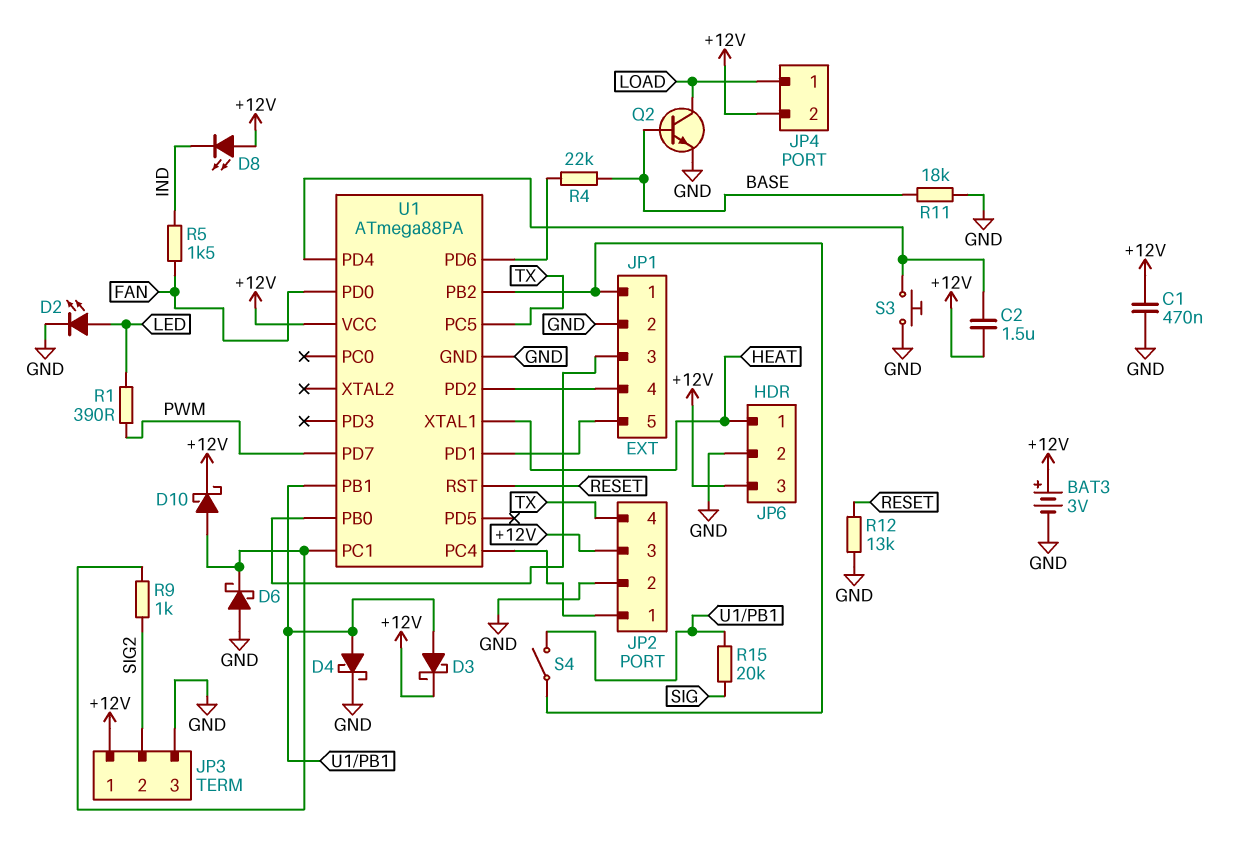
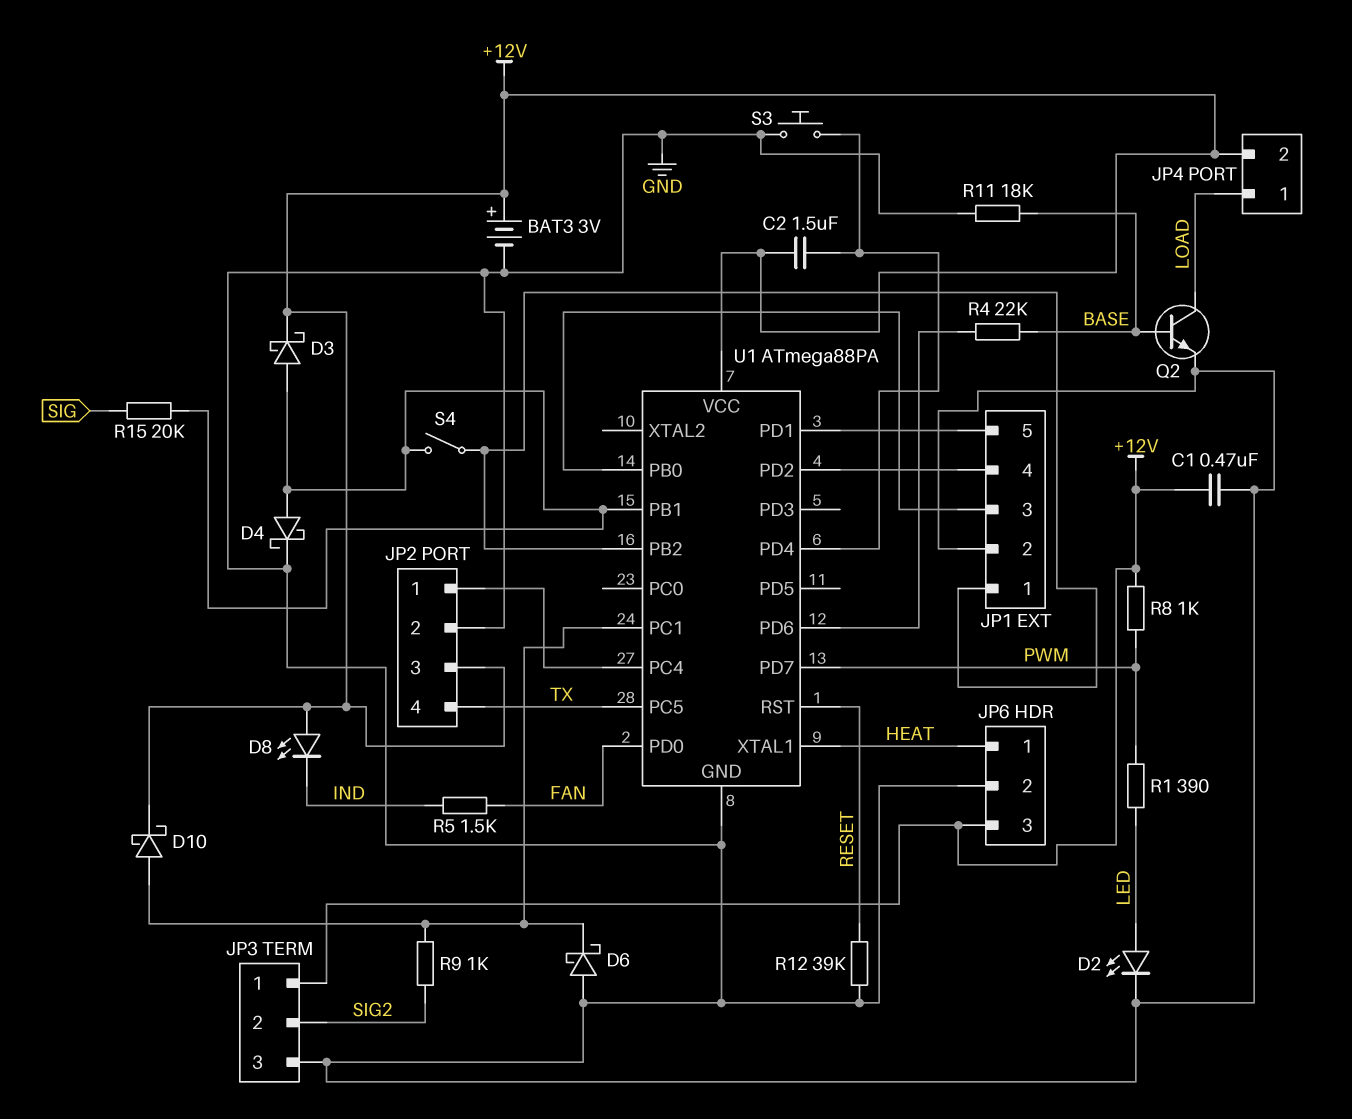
R8: none -> 1k (+12V, PWM)
R12: 13k (GND, RESET) -> 39k (GND, RESET)

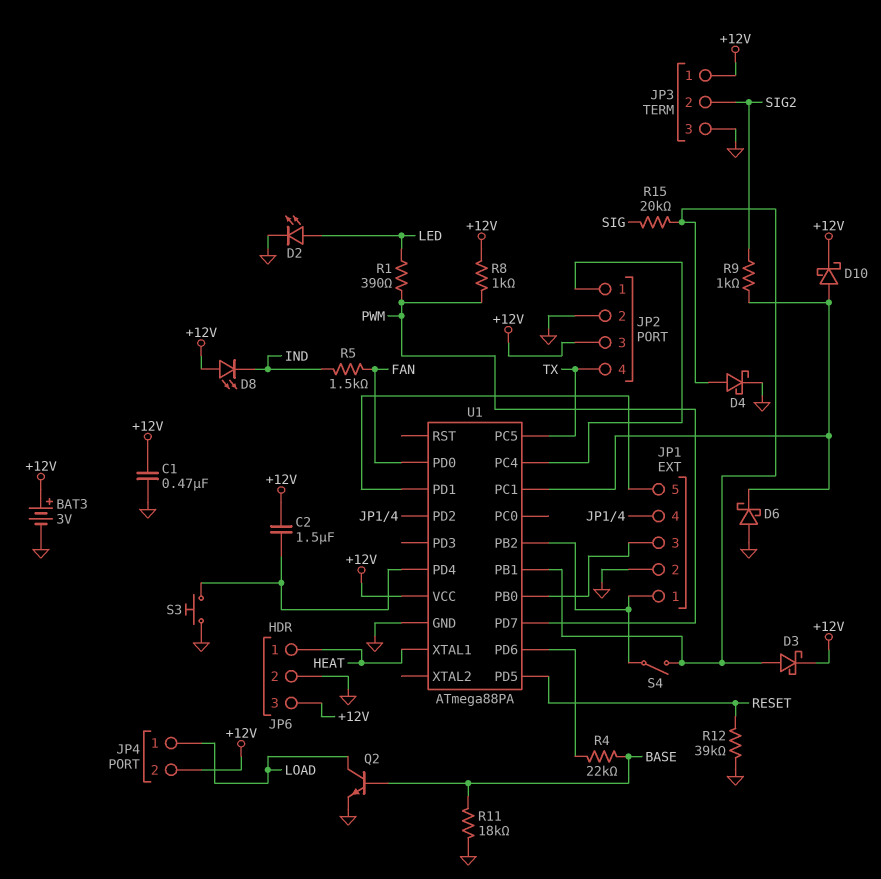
U1 pin PD5: none -> RESET
U1 pin RST: RESET -> none

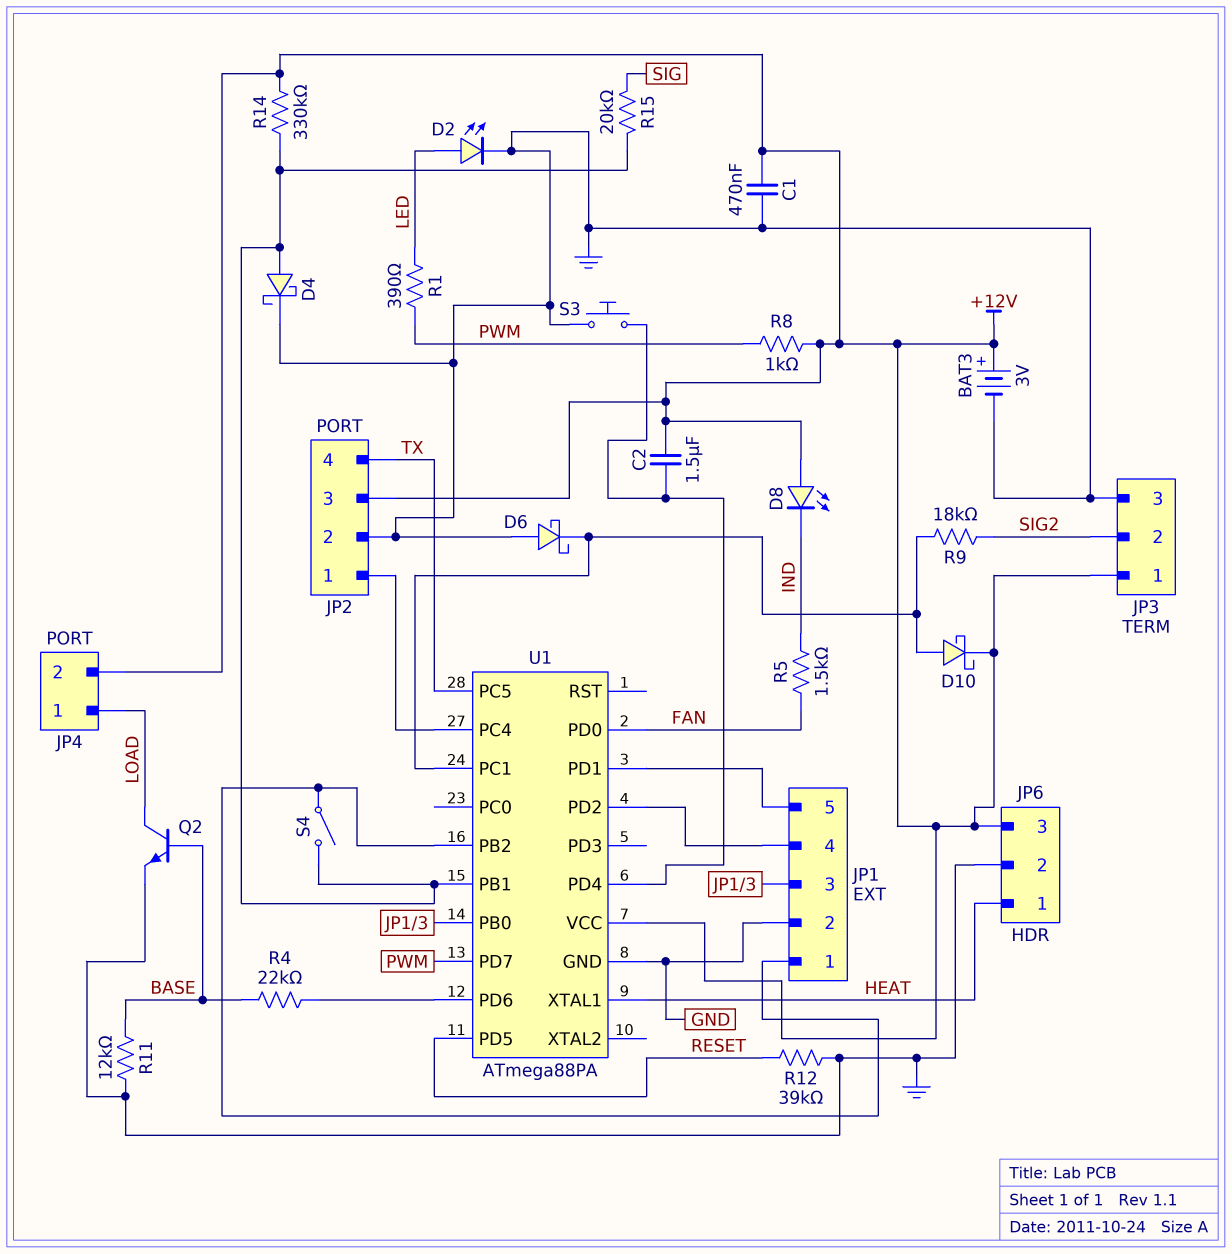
D3: schottky (A U1/PB1, K +12V) -> none
R9: 1k (SIG2, U1/PC1) -> 18k (SIG2, U1/PC1)
R11: 18k (BASE, GND) -> 12k (BASE, GND)
R14: none -> 330k (+12V, U1/PB1)

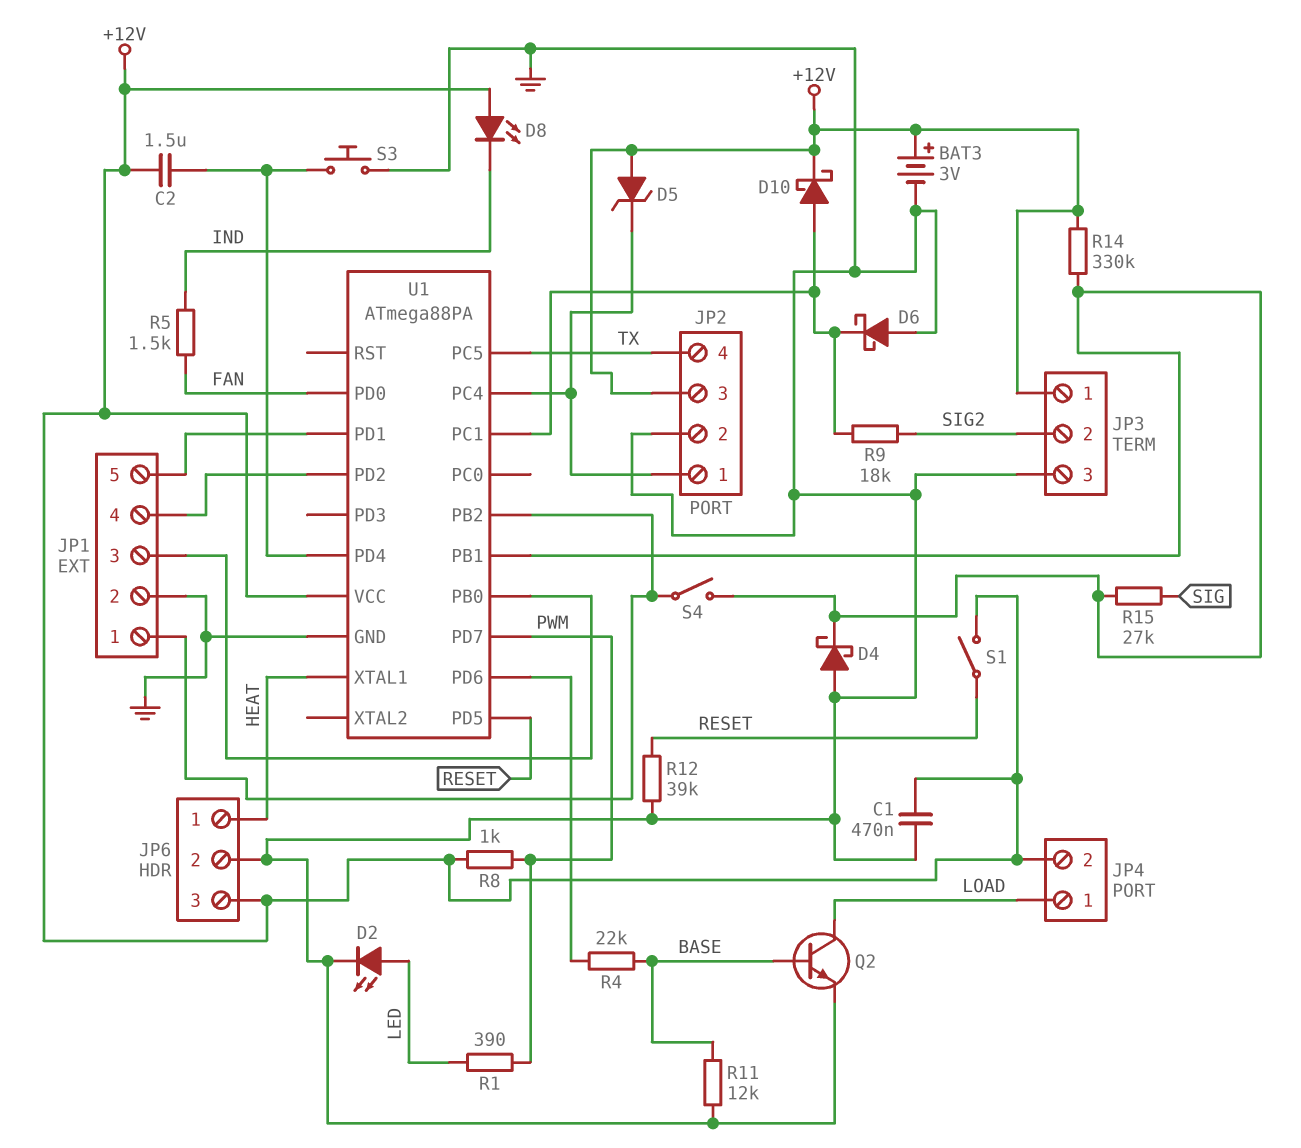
D4: schottky (A U1/PB1, K GND) -> schottky (A GND, K U1/PB1)
D5: none -> zener (A +12V, K JP2/1)
R15: 20k (SIG, U1/PB1) -> 27k (SIG, U1/PB1)
S1: none -> switch (+12V, RESET)

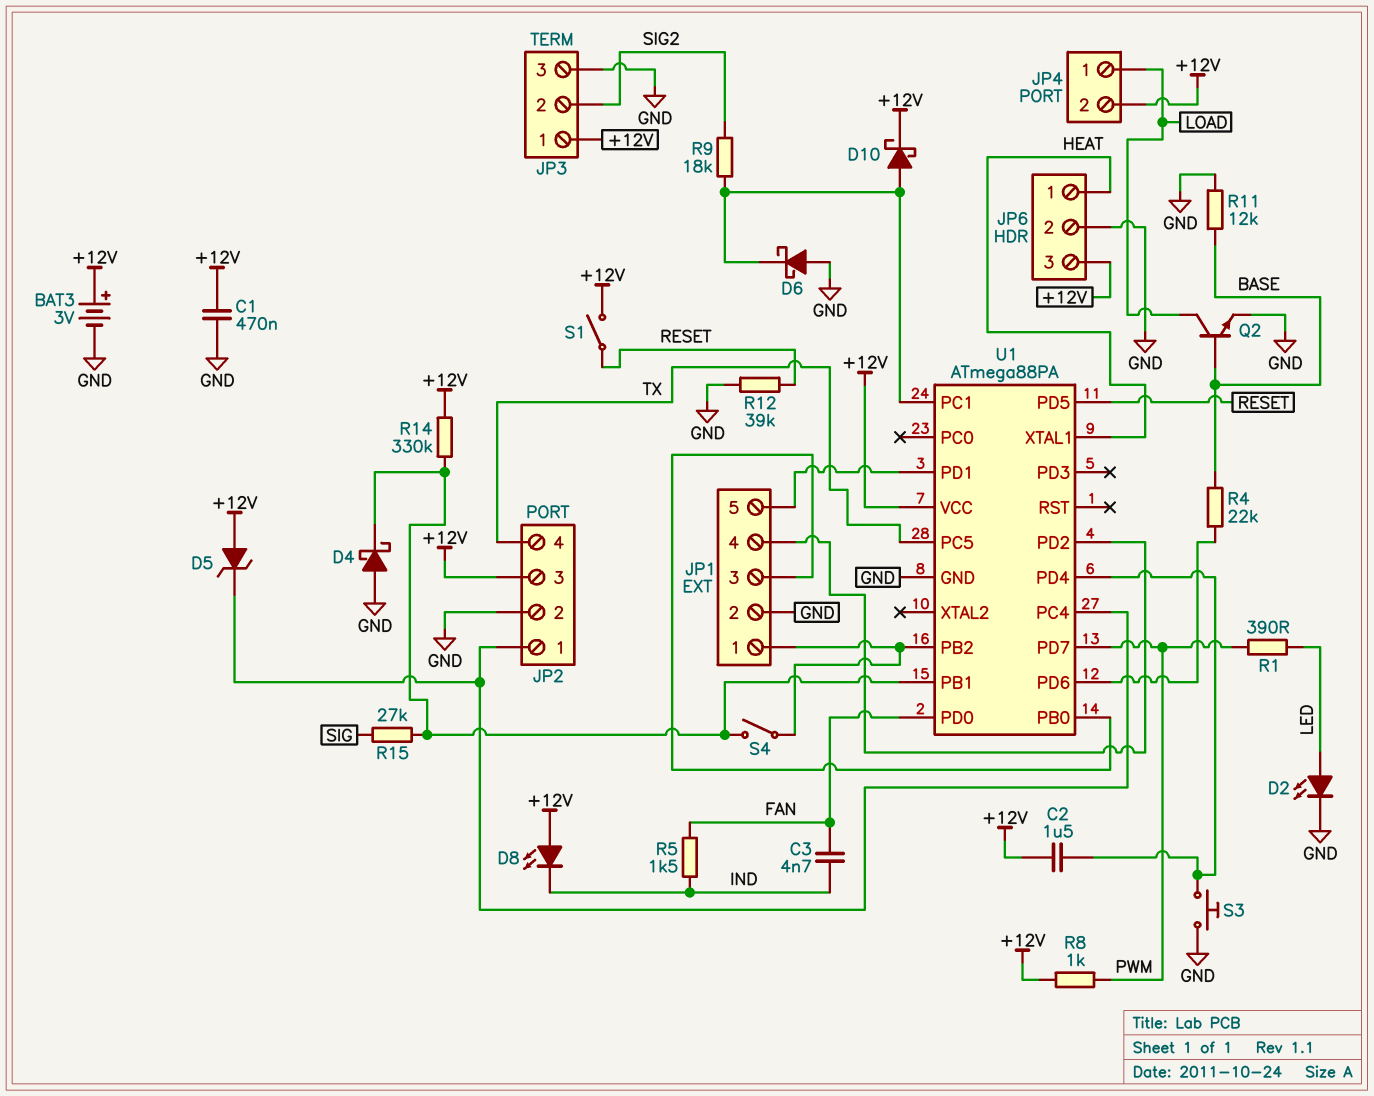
C3: none -> 4.7nF (FAN, IND)

